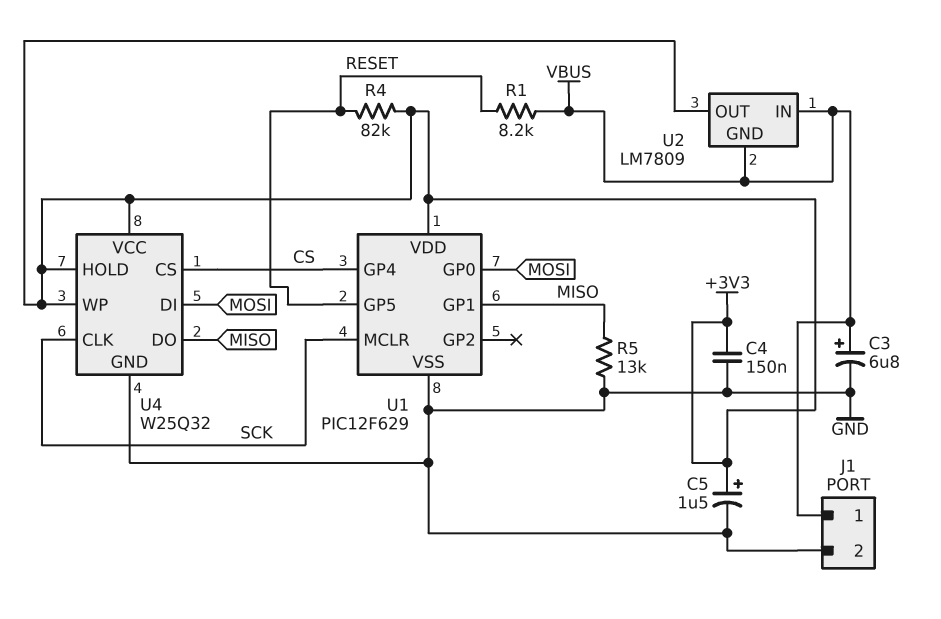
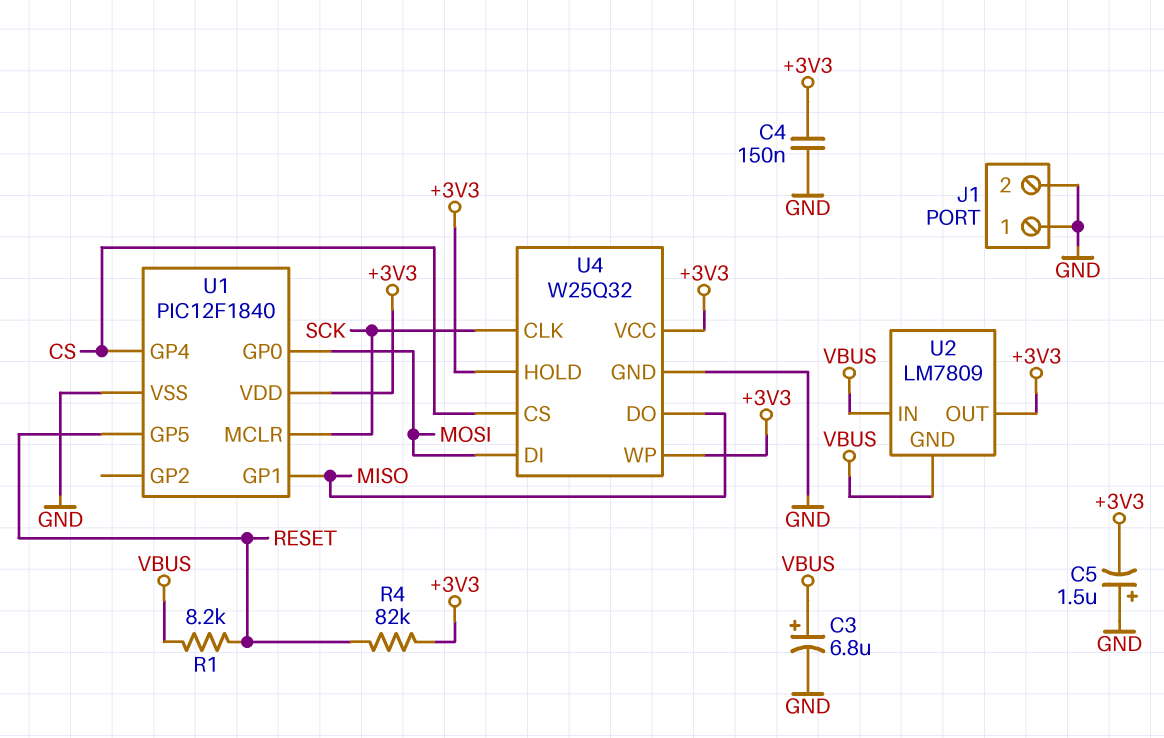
C5: 1.5uF (plus +3V3, minus GND) -> 1.5uF (plus GND, minus +3V3)
J1 pin 1: VBUS -> GND
R5: 13k (GND, MISO) -> none
U1: PIC12F629 -> PIC12F1840

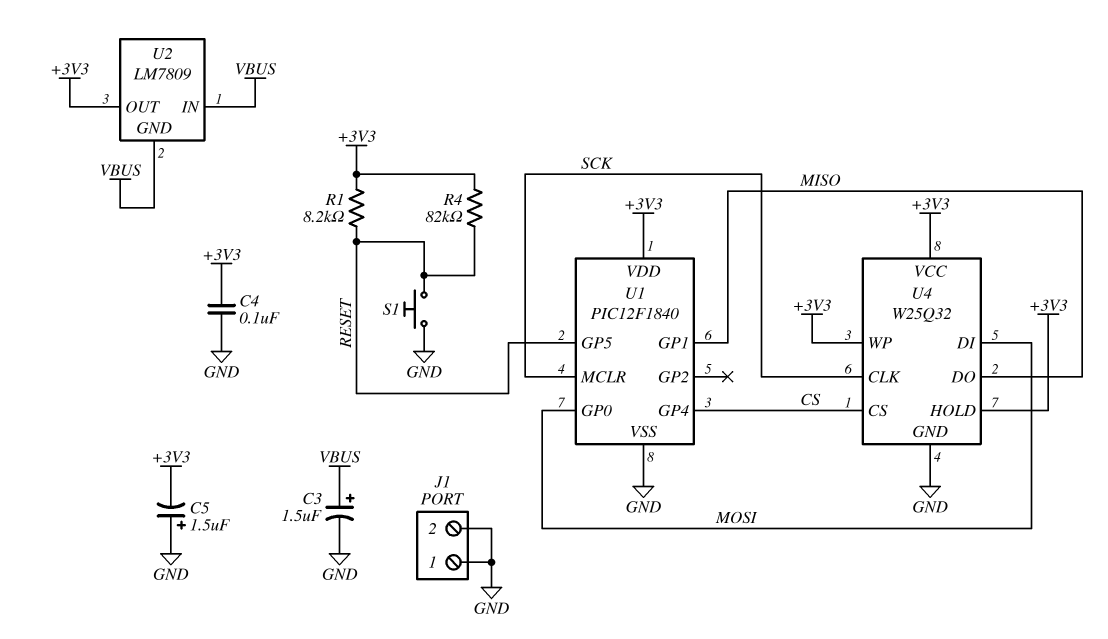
C3: 6.8uF (plus VBUS, minus GND) -> 1.5uF (plus VBUS, minus GND)
C4: 150nF (+3V3, GND) -> 100nF (+3V3, GND)
R1: 8.2k (RESET, VBUS) -> 8.2k (+3V3, RESET)
S1: none -> button (GND, RESET)

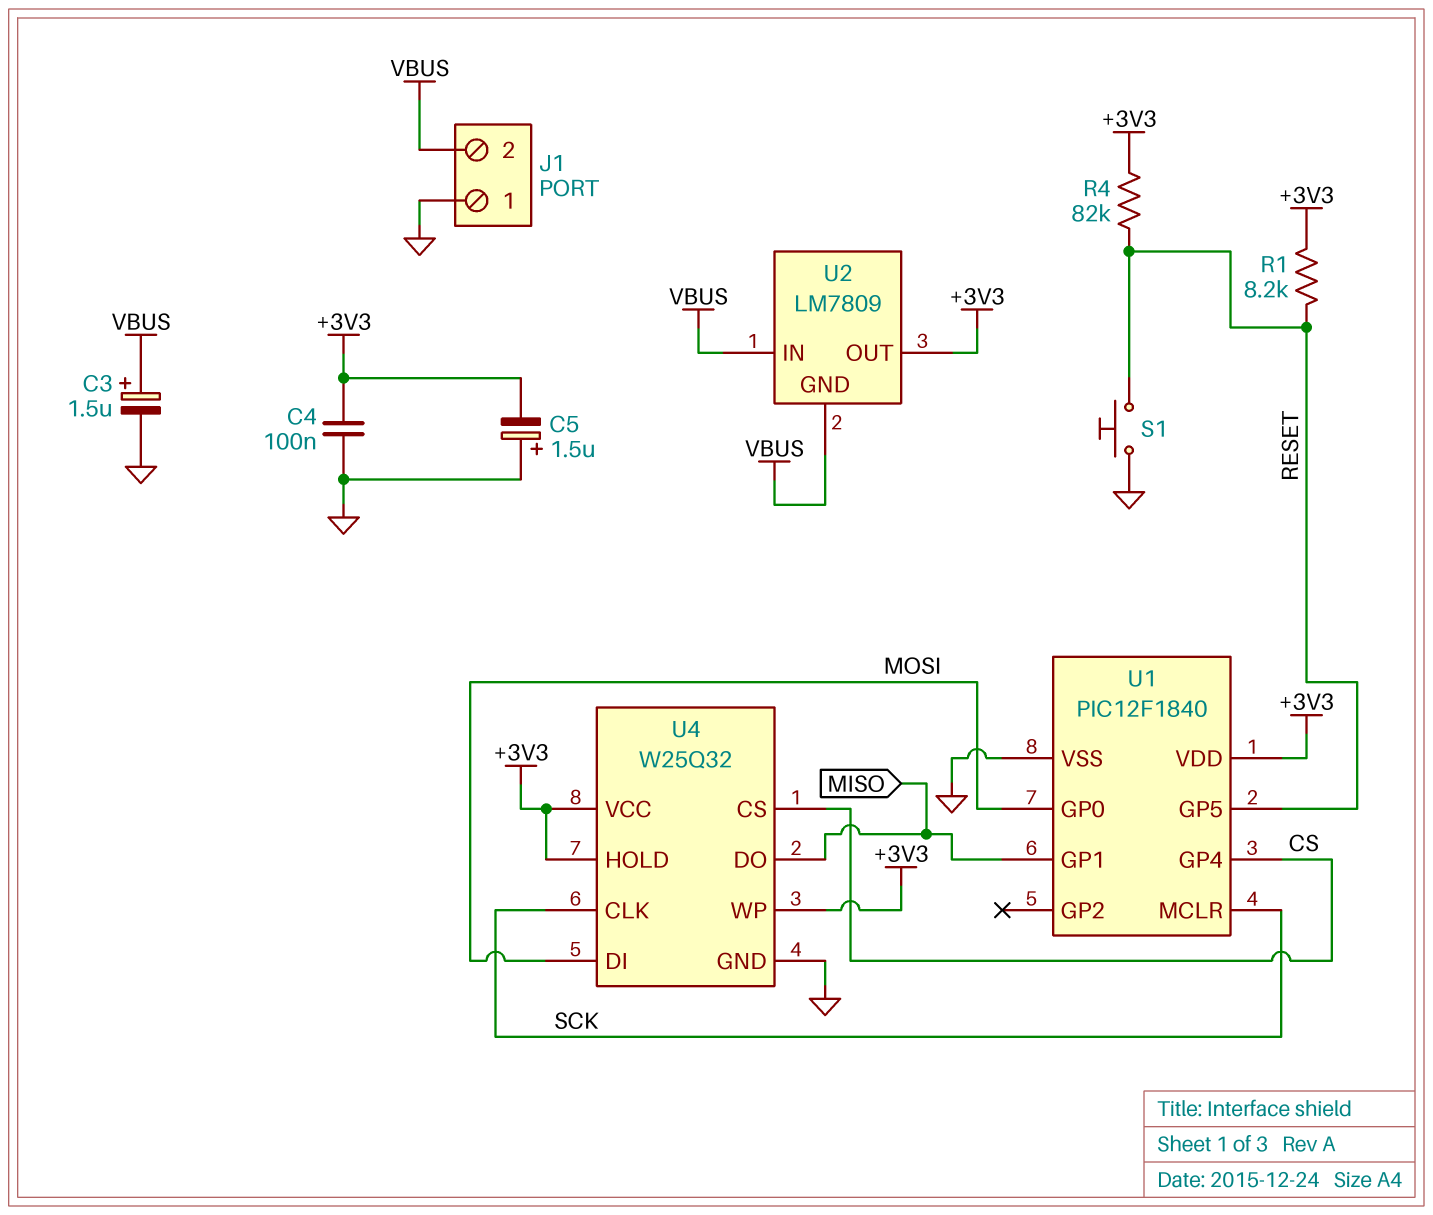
J1 pin 2: GND -> VBUS

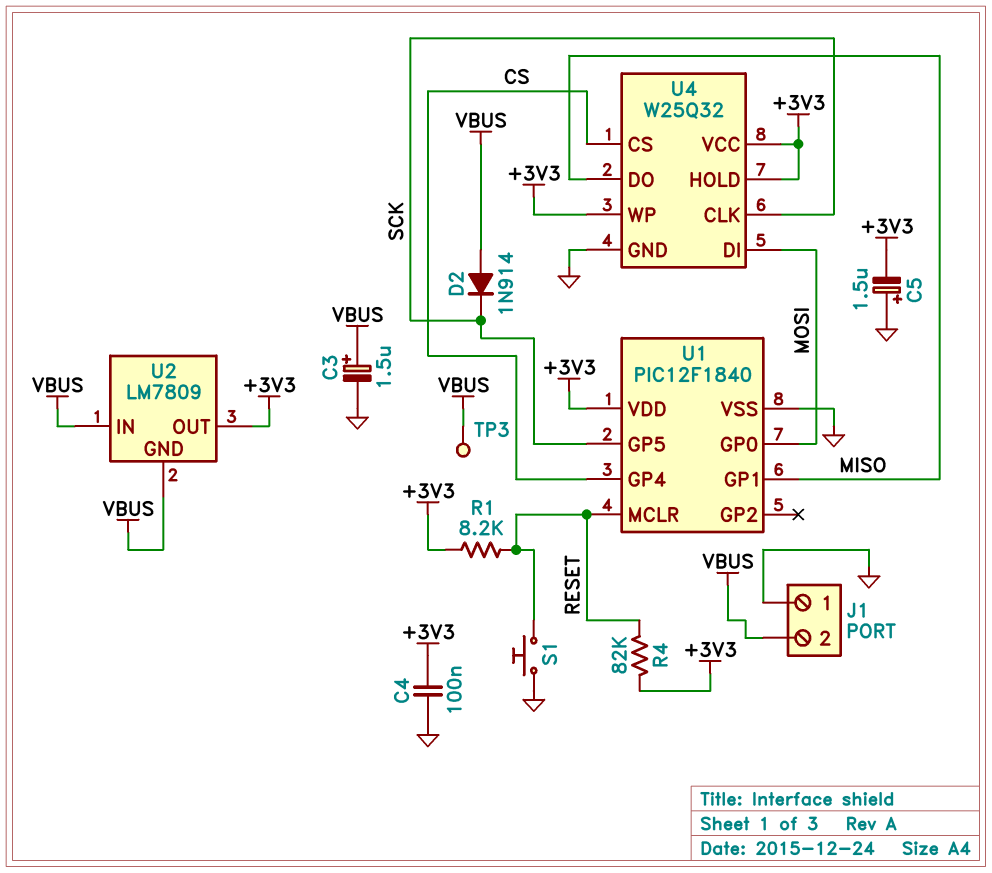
D2: none -> diode 1N914 (A VBUS, K SCK)
TP3: none -> test point (VBUS)
U1 pin GP5: RESET -> SCK
U1 pin MCLR: SCK -> RESET

